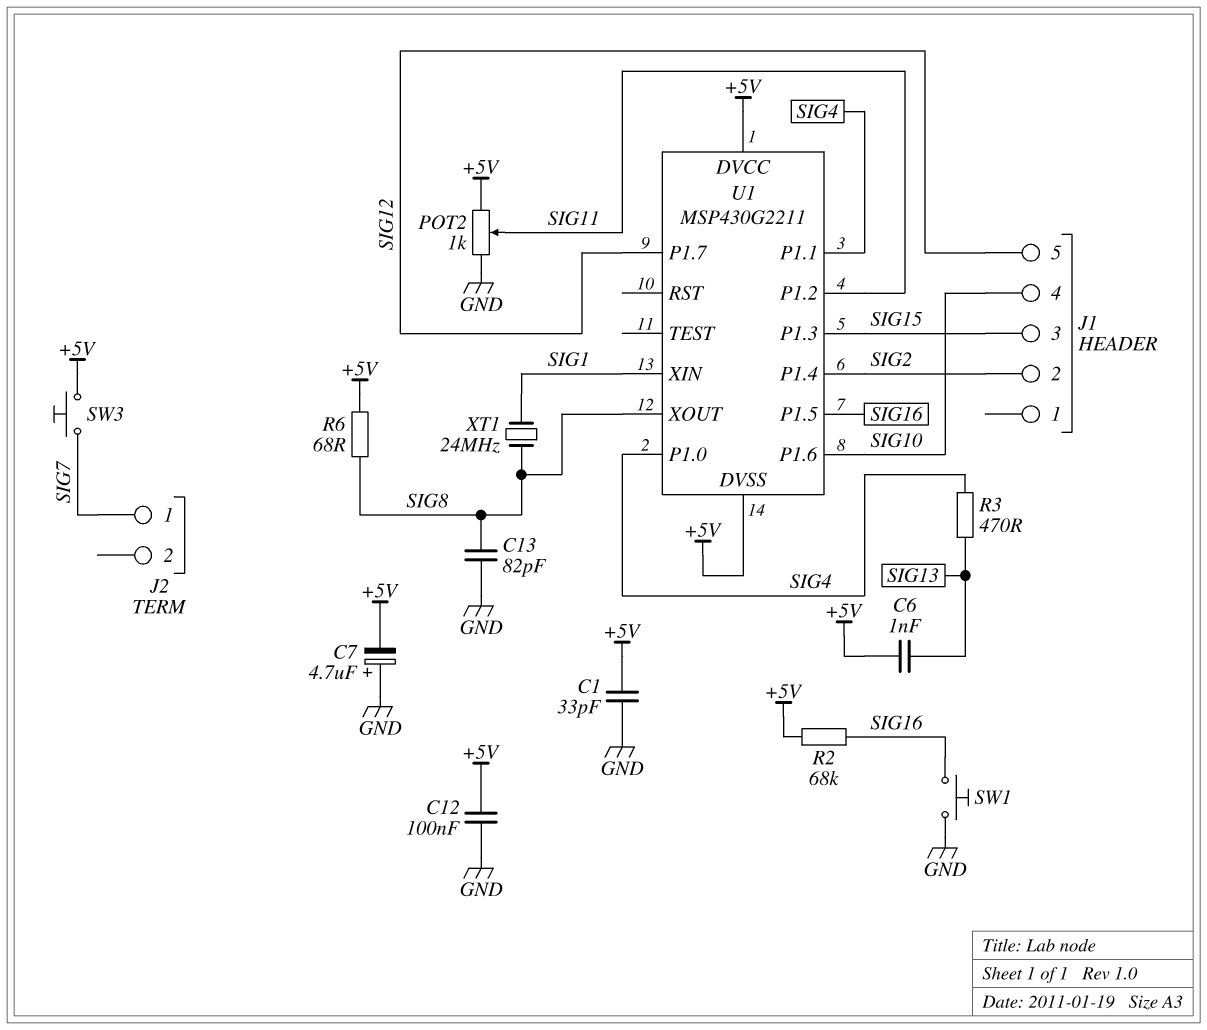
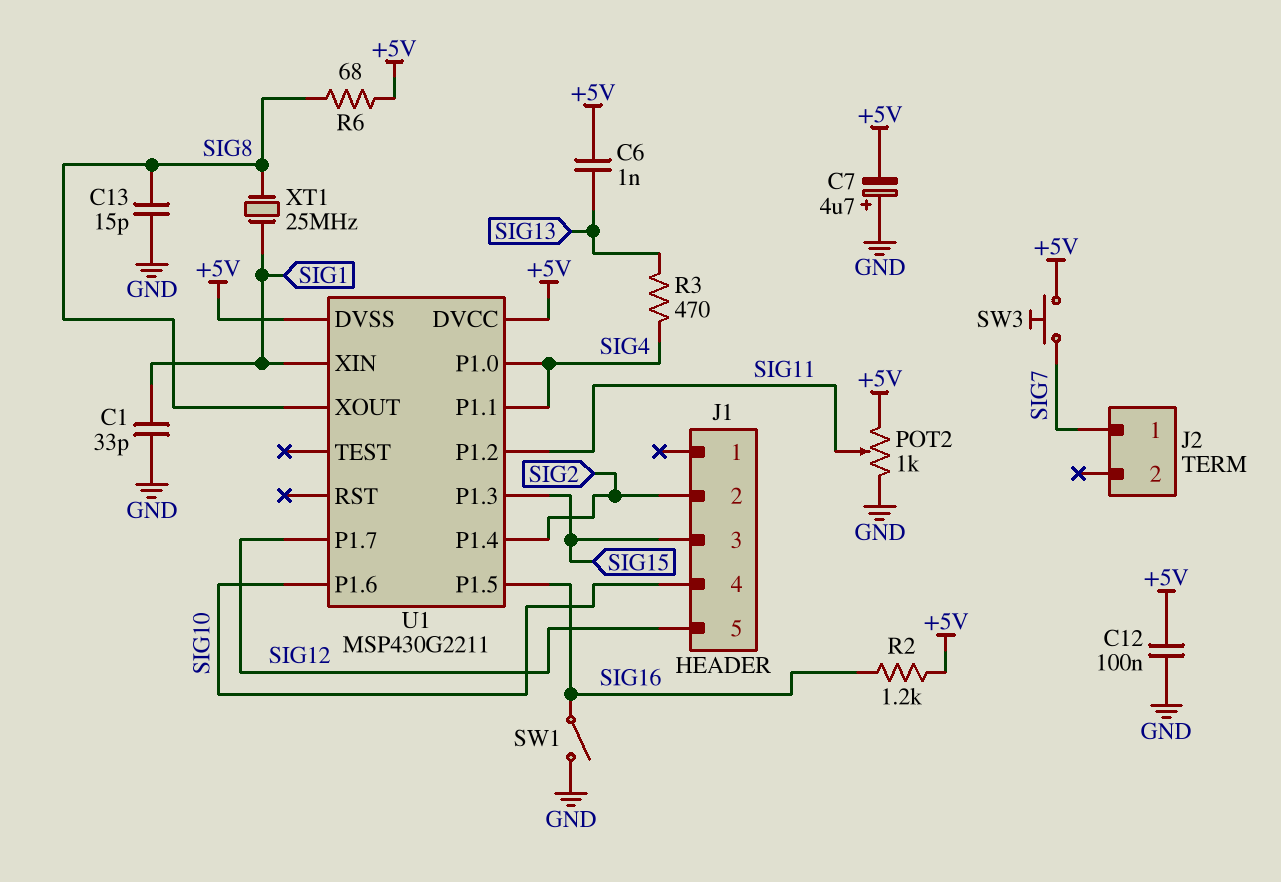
C1: 33pF (+5V, GND) -> 33pF (GND, SIG1)
C13: 82pF (GND, SIG8) -> 15pF (GND, SIG8)
R2: 68k (+5V, SIG16) -> 1.2k (+5V, SIG16)
SW1: button (GND, SIG16) -> switch (GND, SIG16)
XT1: 24MHz (SIG1, SIG8) -> 25MHz (SIG1, SIG8)

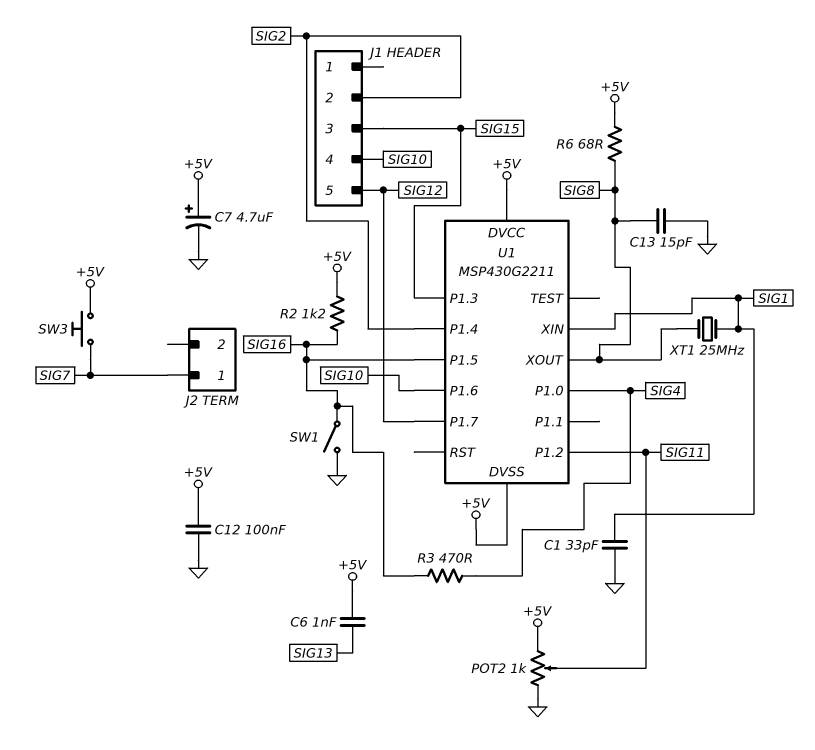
C7: 4.7uF (plus GND, minus +5V) -> 4.7uF (plus +5V, minus GND)
R3: 470 (SIG4, SIG13) -> 470 (SIG4, SIG16)
U1 pin P1.1: SIG4 -> none

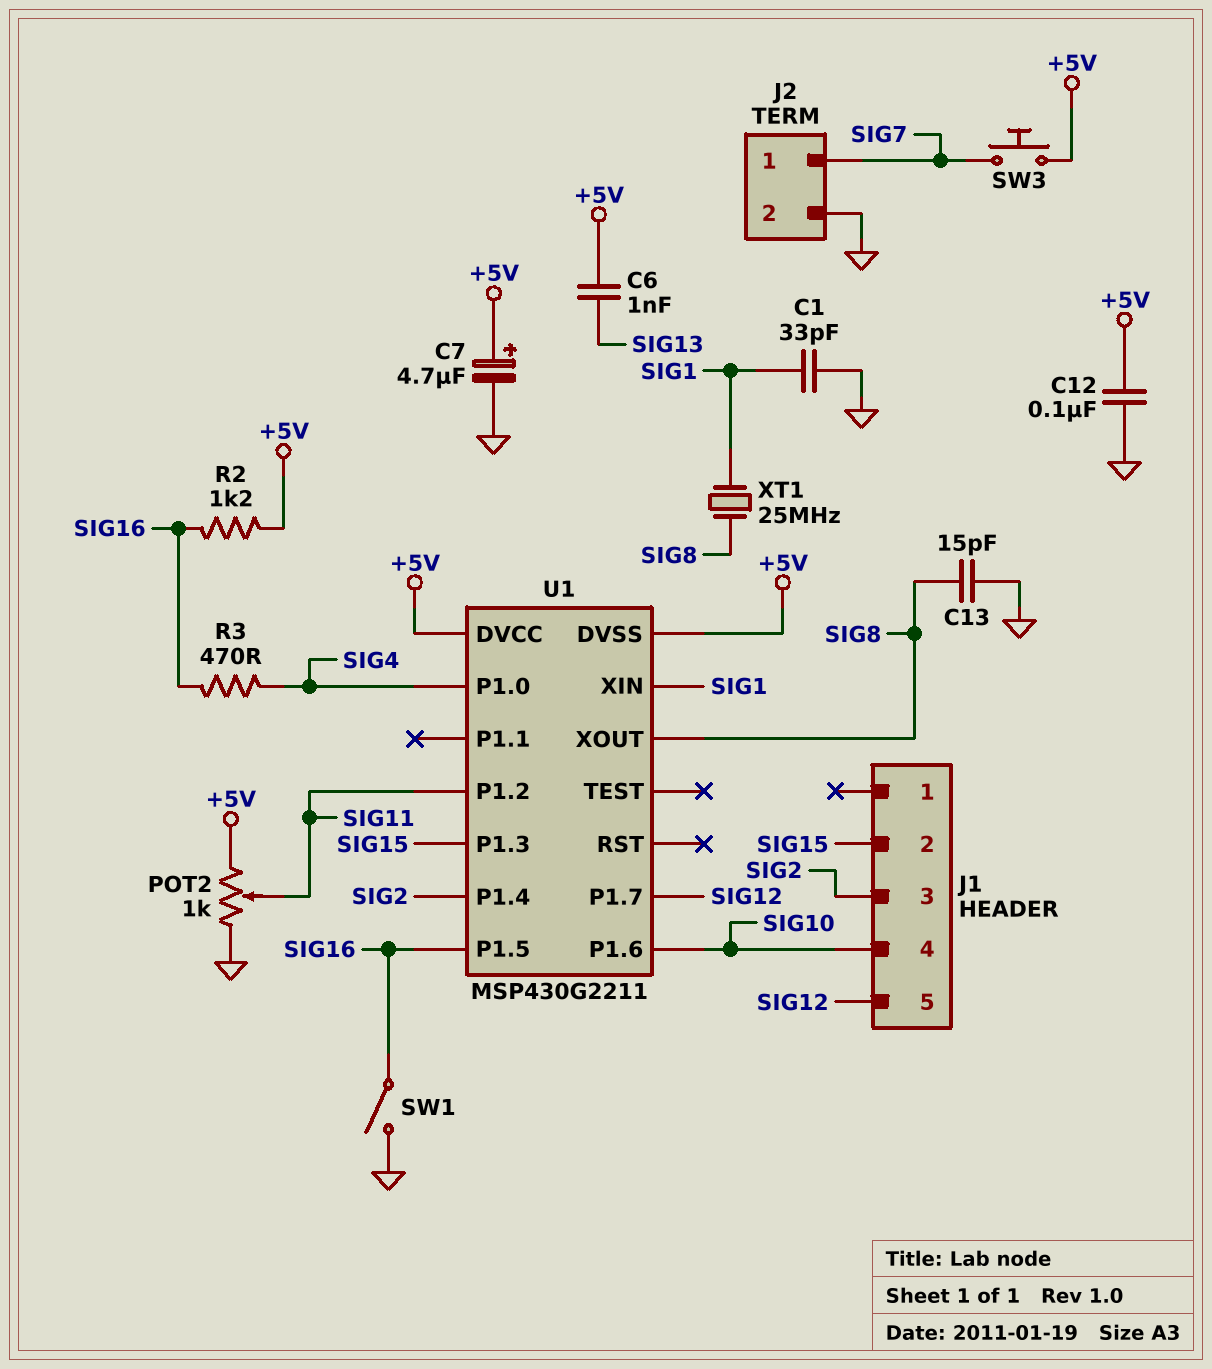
J1 pin 2: SIG2 -> SIG15
J1 pin 3: SIG15 -> SIG2
J2 pin 2: none -> GND
R6: 68 (+5V, SIG8) -> none

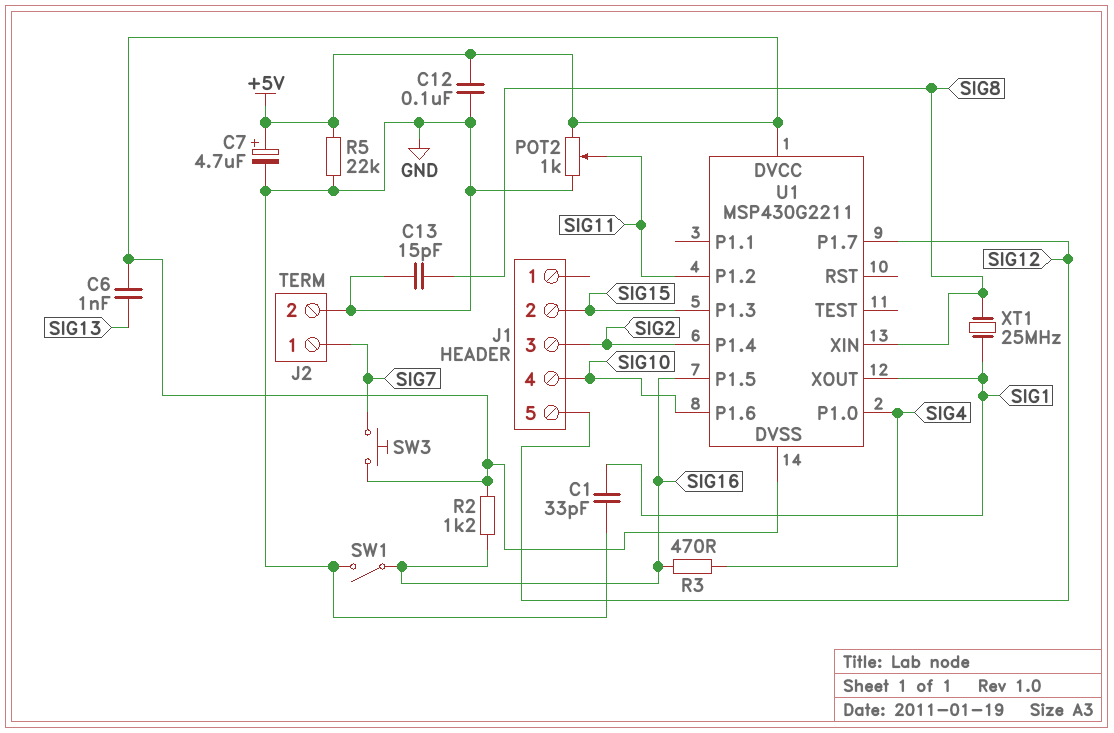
R5: none -> 22k (+5V, GND)
U1 pin XIN: SIG1 -> SIG8
U1 pin XOUT: SIG8 -> SIG1

